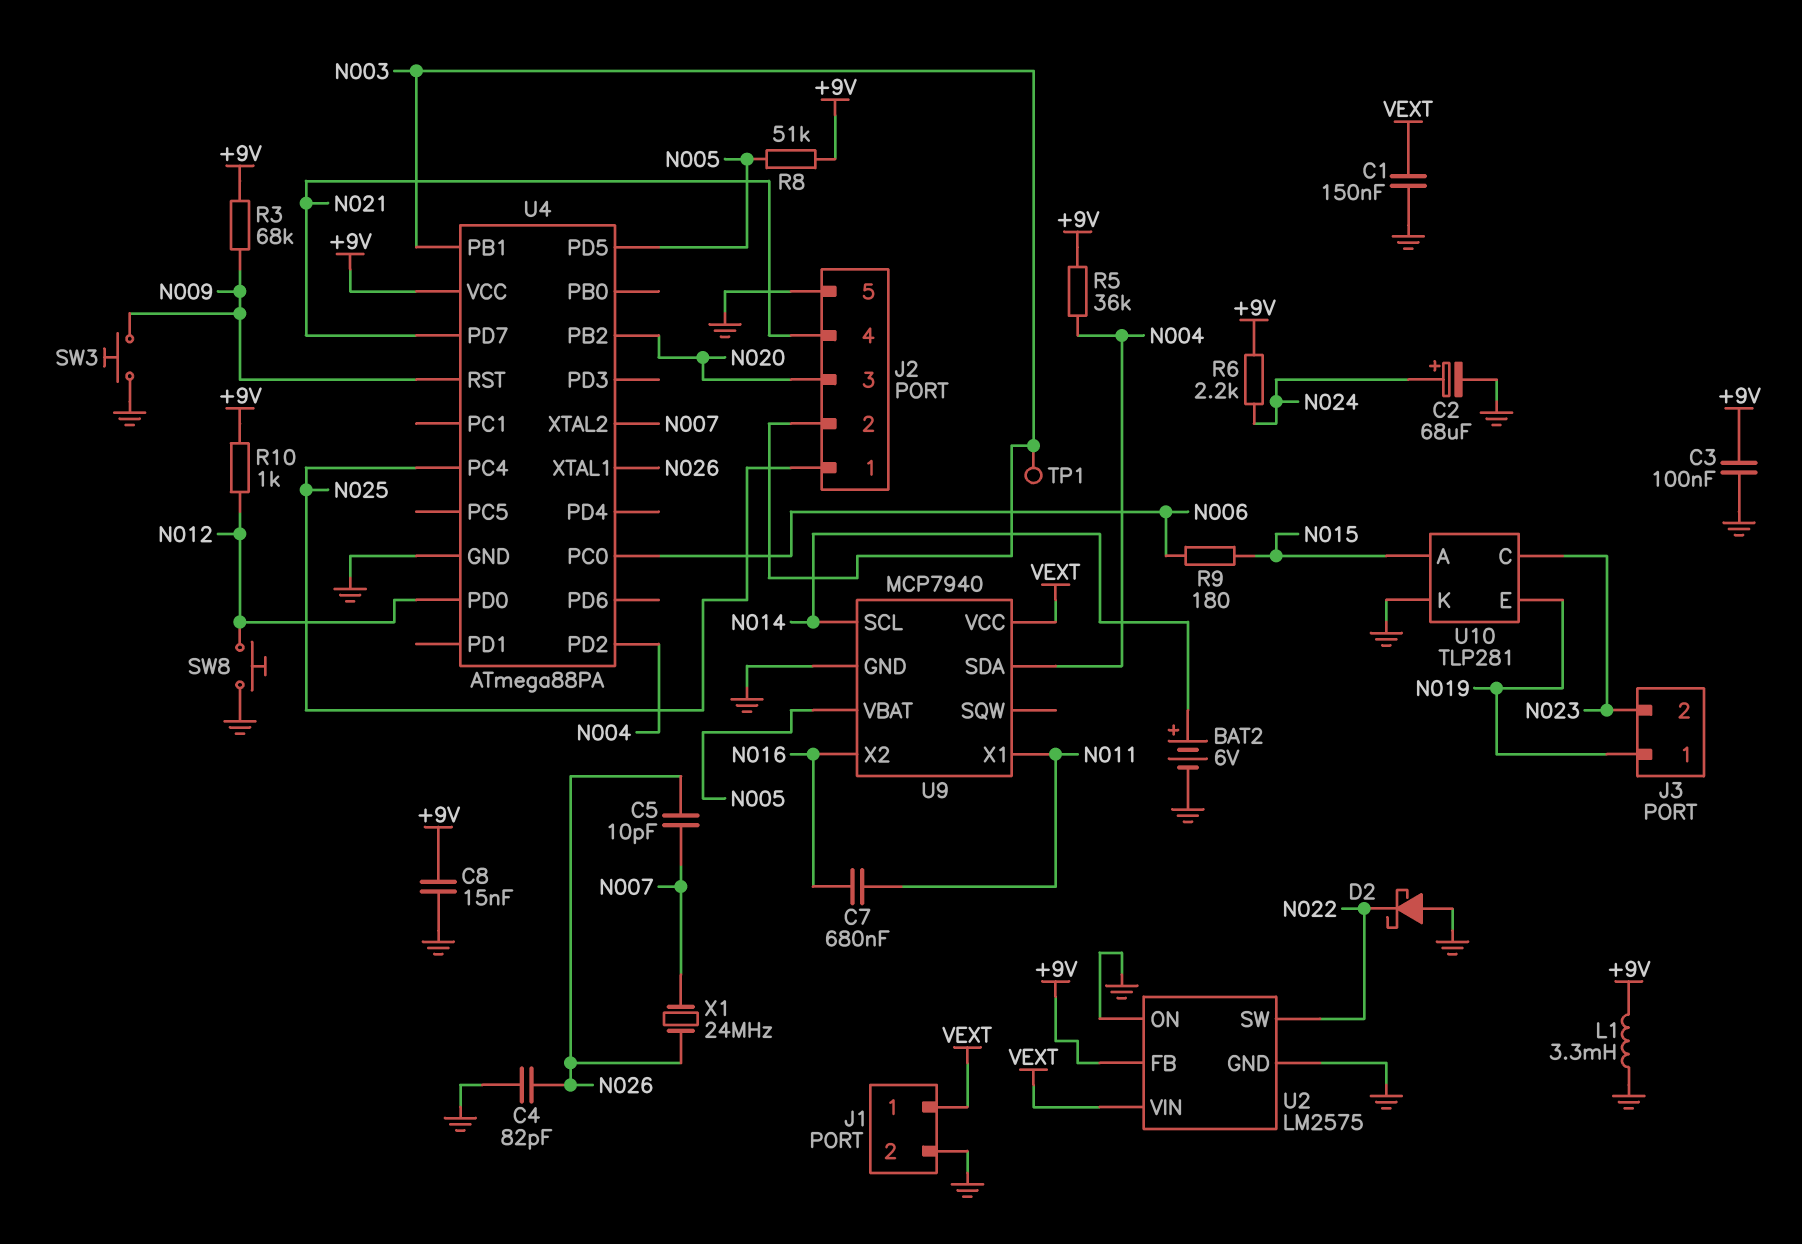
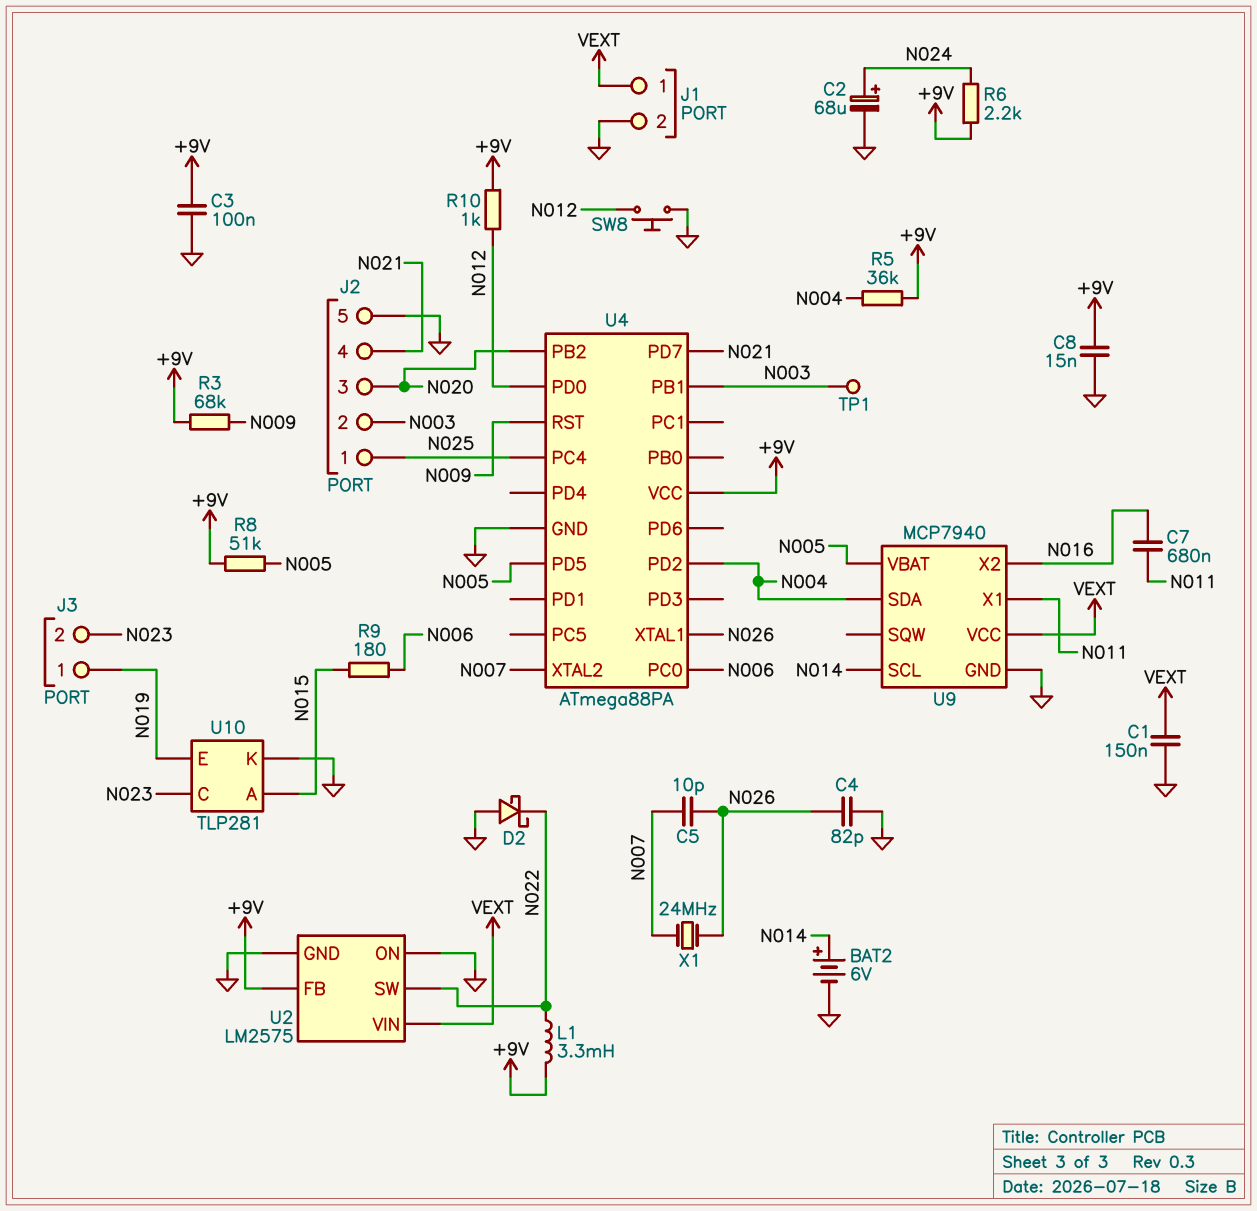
L1: 3.3mH (+9V, GND) -> 3.3mH (+9V, N022)
SW3: button (GND, N009) -> none

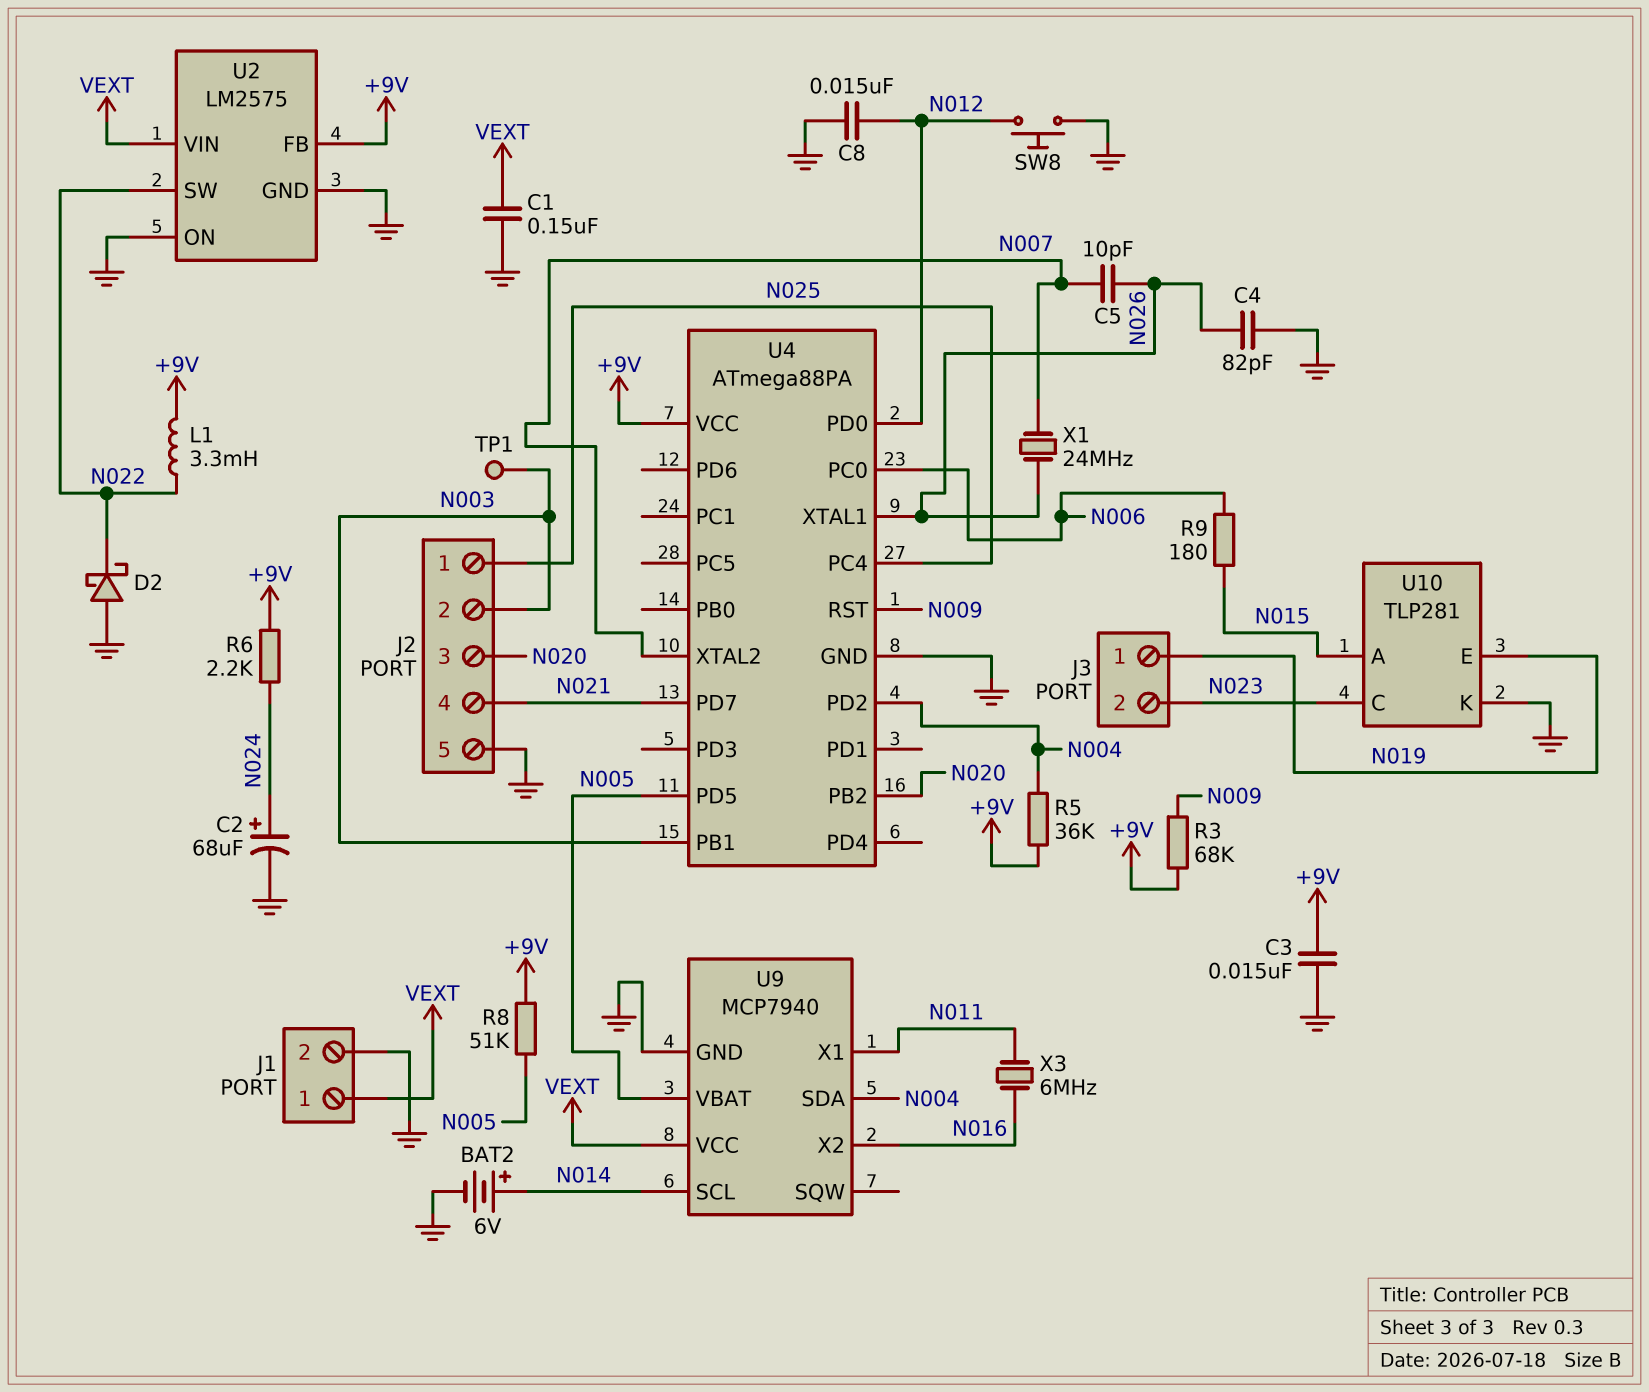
C3: 100nF (+9V, GND) -> 15nF (+9V, GND)
C7: 680nF (N011, N016) -> none
C8: 15nF (+9V, GND) -> 15nF (GND, N012)
R10: 1k (+9V, N012) -> none
X3: none -> 6MHz (N011, N016)

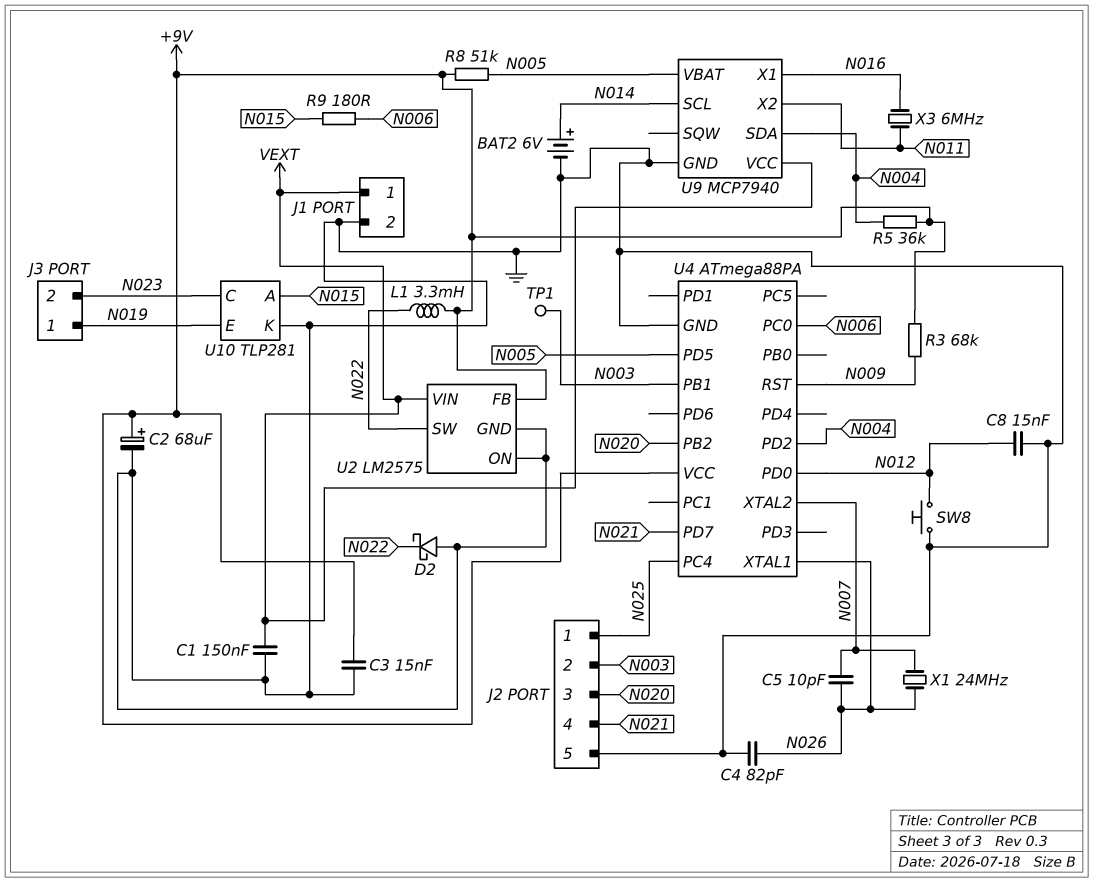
C2: 68uF (plus N024, minus GND) -> 68uF (plus +9V, minus GND)
R6: 2.2k (+9V, N024) -> none
U9 pin X1: N011 -> N016
U9 pin X2: N016 -> N011

